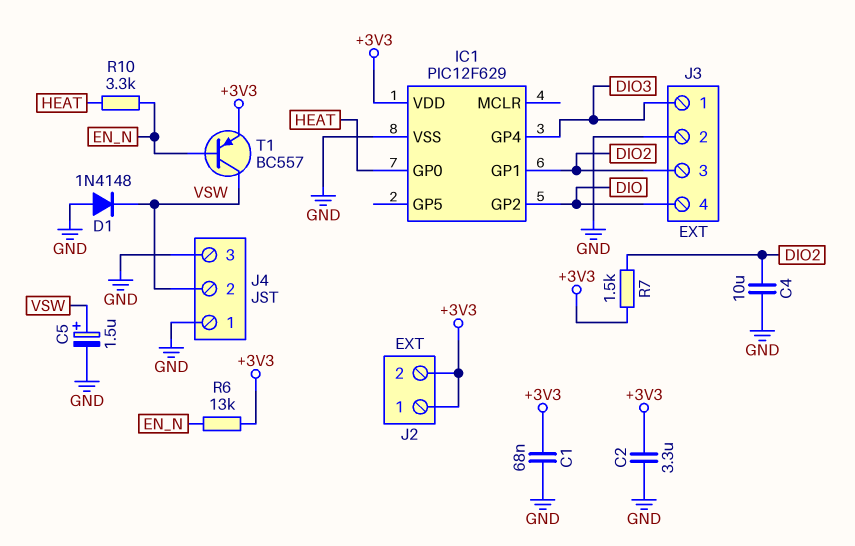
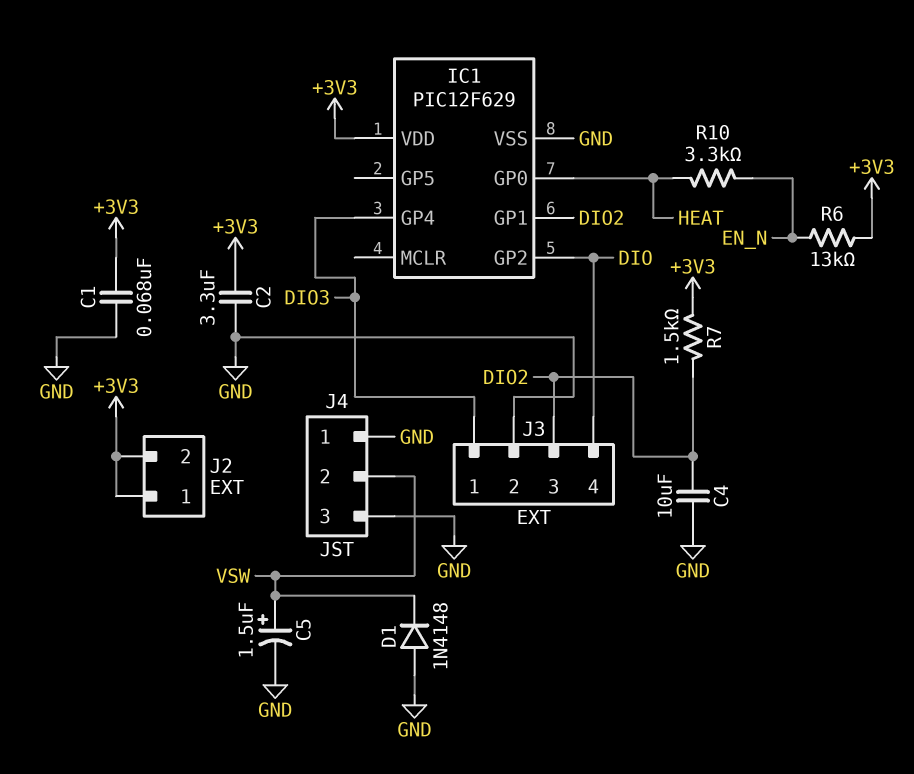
T1: PNP BC557 (B EN_N, C VSW, E +3V3) -> none

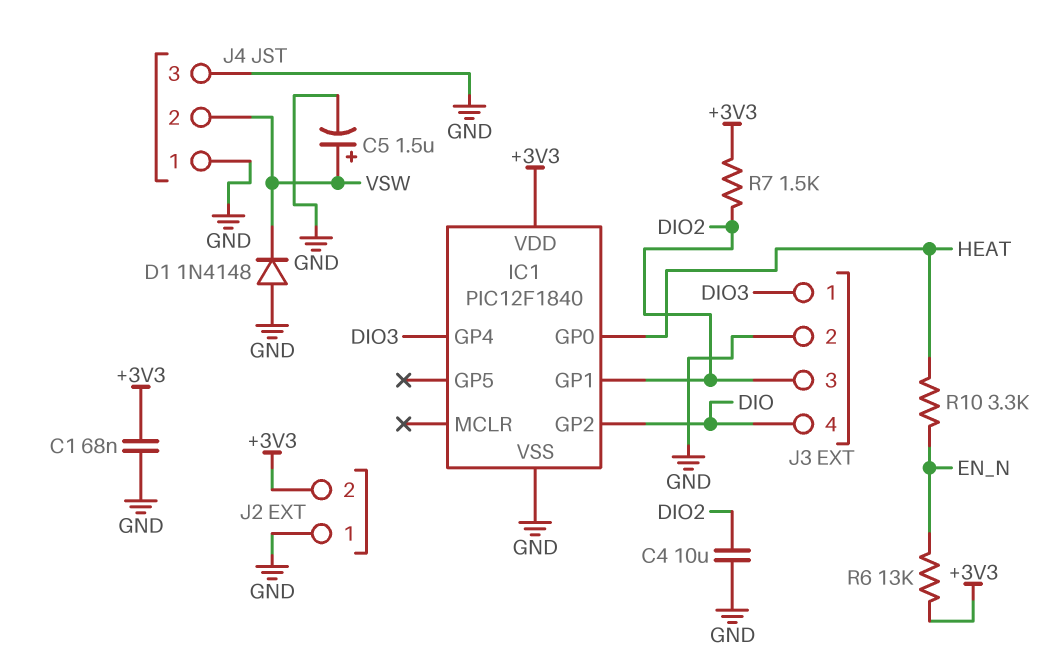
C2: 3.3uF (+3V3, GND) -> none
IC1: PIC12F629 -> PIC12F1840
J2 pin 1: +3V3 -> GND

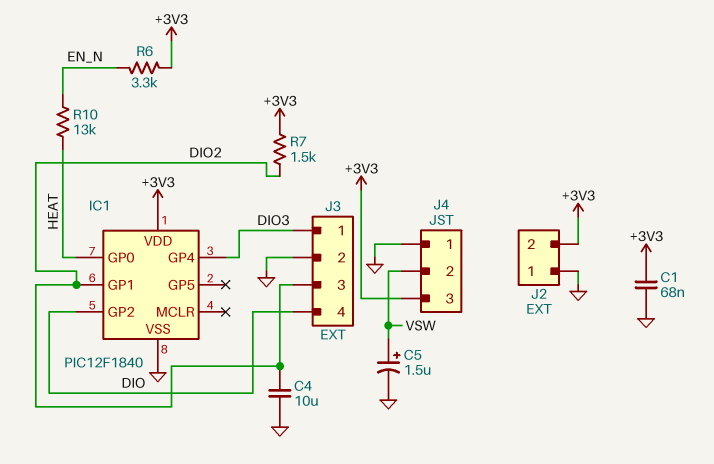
D1: diode 1N4148 (A GND, K VSW) -> none
J4 pin 3: GND -> +3V3
R6: 13k (+3V3, EN_N) -> 3.3k (+3V3, EN_N)
R10: 3.3k (EN_N, HEAT) -> 13k (EN_N, HEAT)

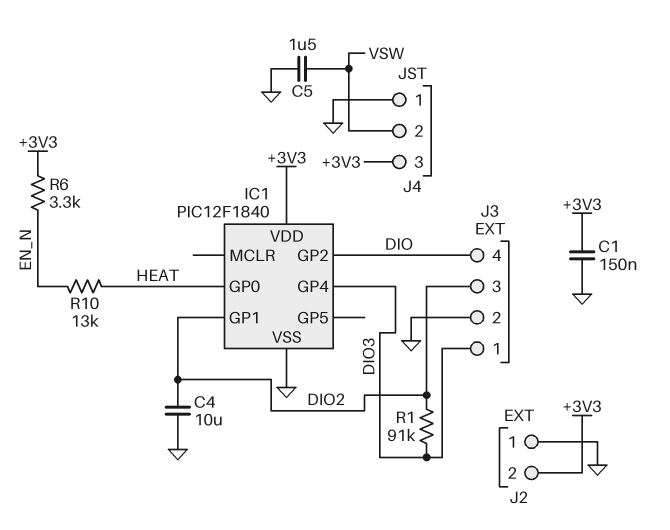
C1: 68nF (+3V3, GND) -> 150nF (+3V3, GND)
C5: 1.5uF (plus VSW, minus GND) -> 1.5uF (GND, VSW)
R1: none -> 91k (DIO2, DIO3)
R7: 1.5k (+3V3, DIO2) -> none

